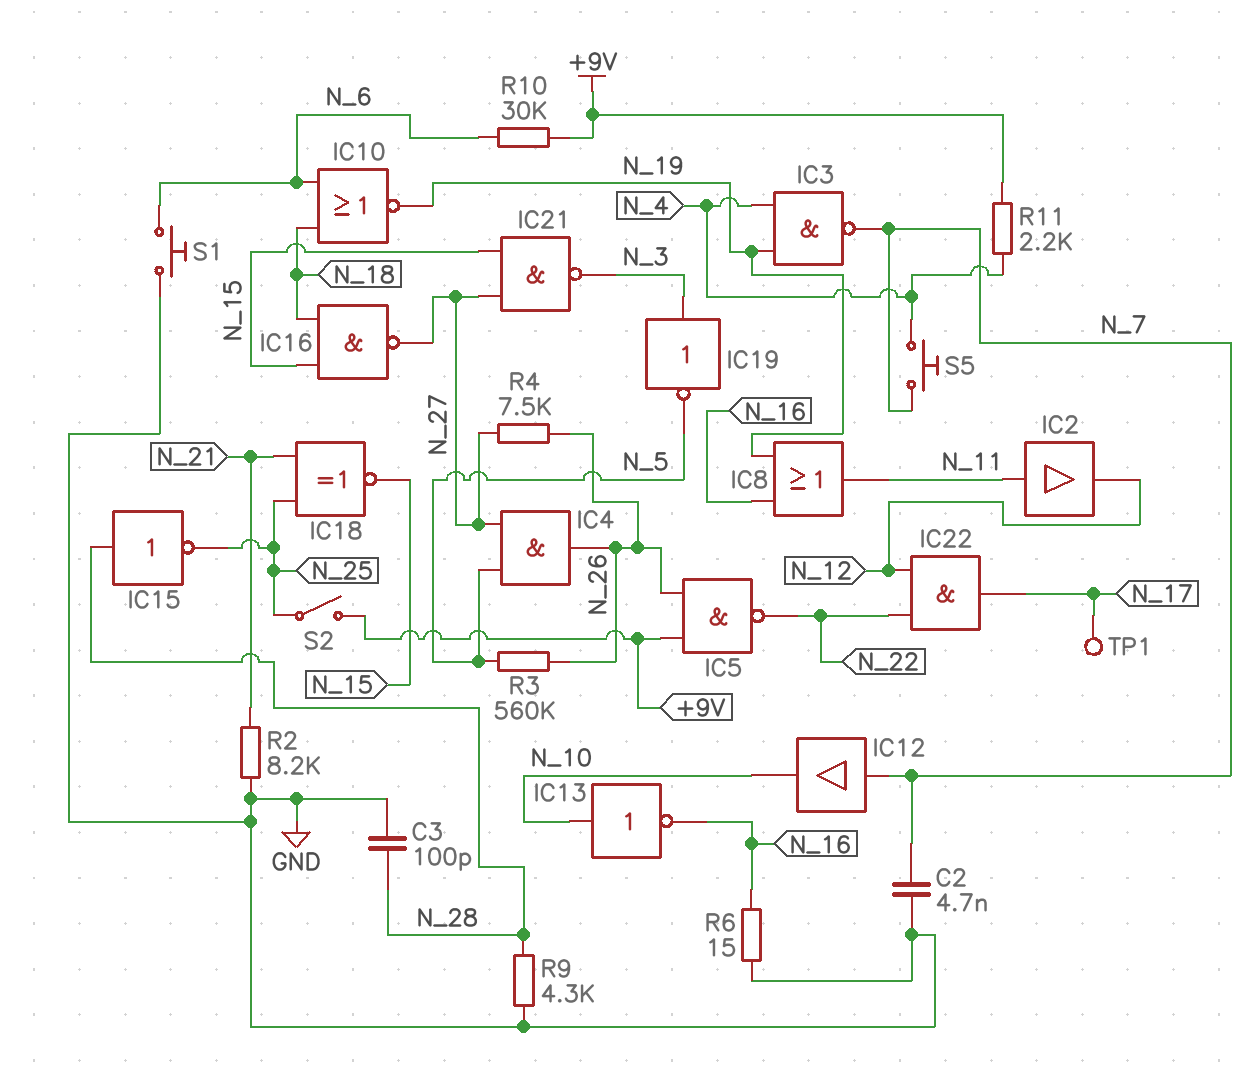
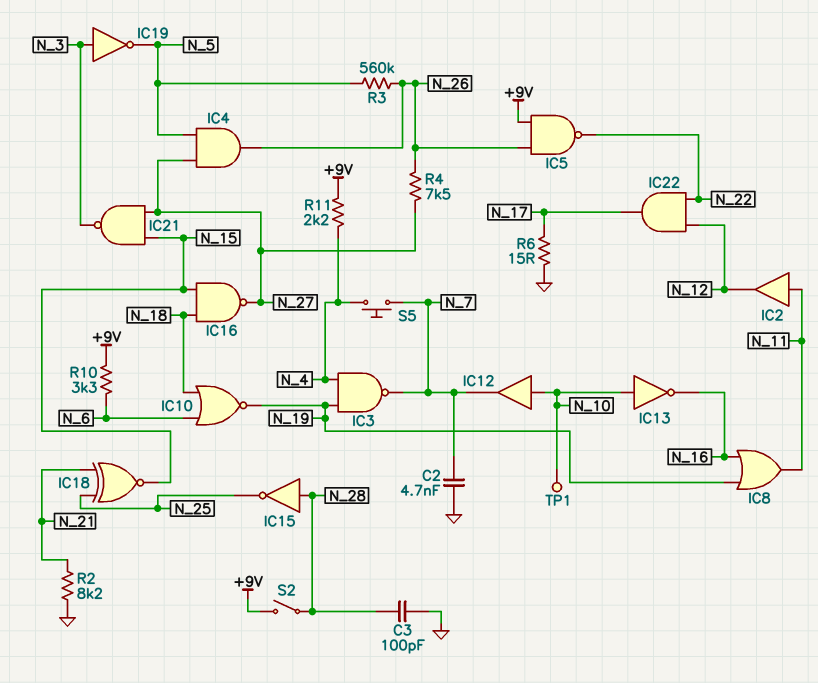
IC12: buffer (in N_7, out N_10) -> buffer (in N_10, out N_7)
R6: 15 (GND, N_16) -> 15 (GND, N_17)
R9: 4.3k (GND, N_28) -> none
R10: 30k (+9V, N_6) -> 3.3k (+9V, N_6)
S1: button (GND, N_6) -> none
S2: switch (+9V, N_25) -> switch (+9V, N_28)
TP1: test point (N_17) -> test point (N_10)

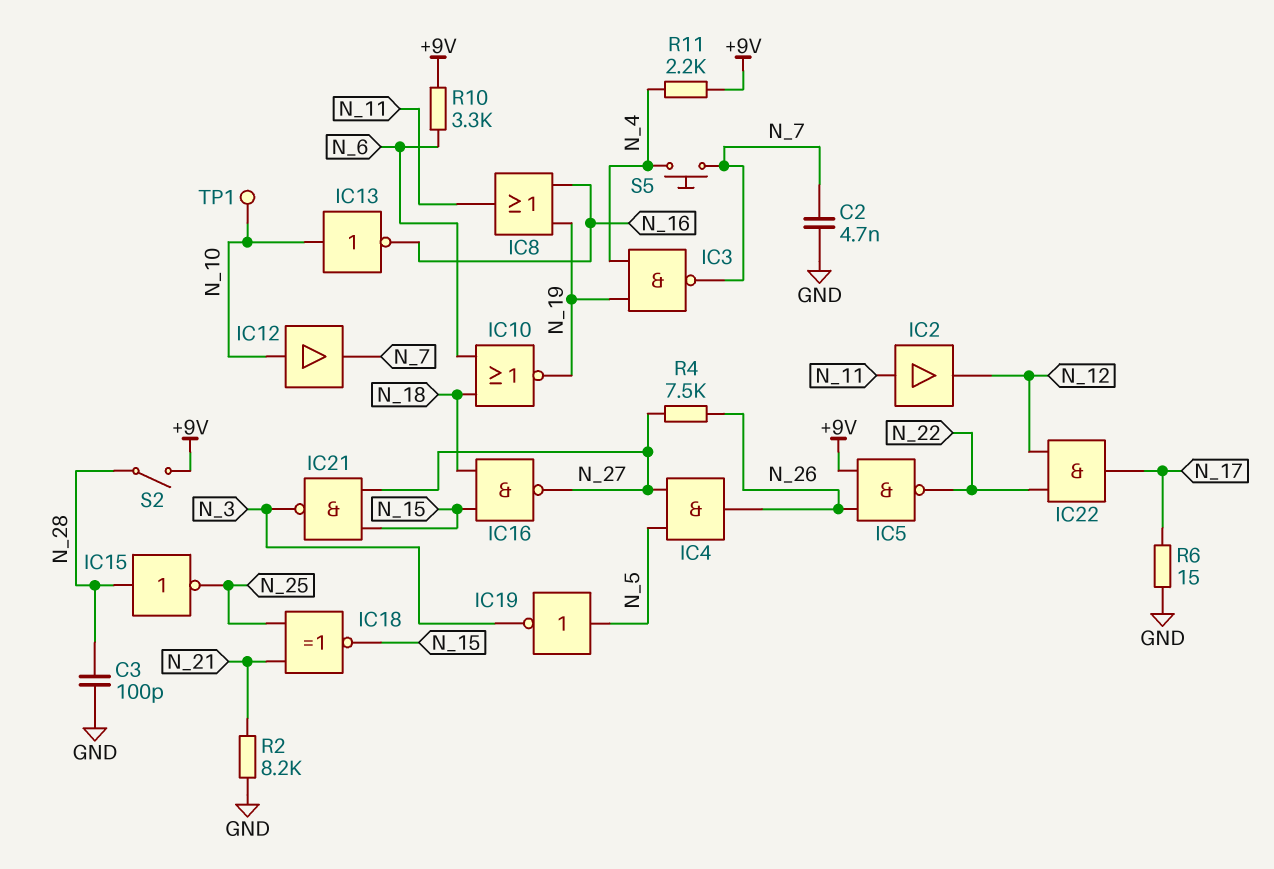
IC19: NOT (in N_3, out N_5) -> NOT (in N_5, out N_3)
R3: 560k (N_5, N_26) -> none

